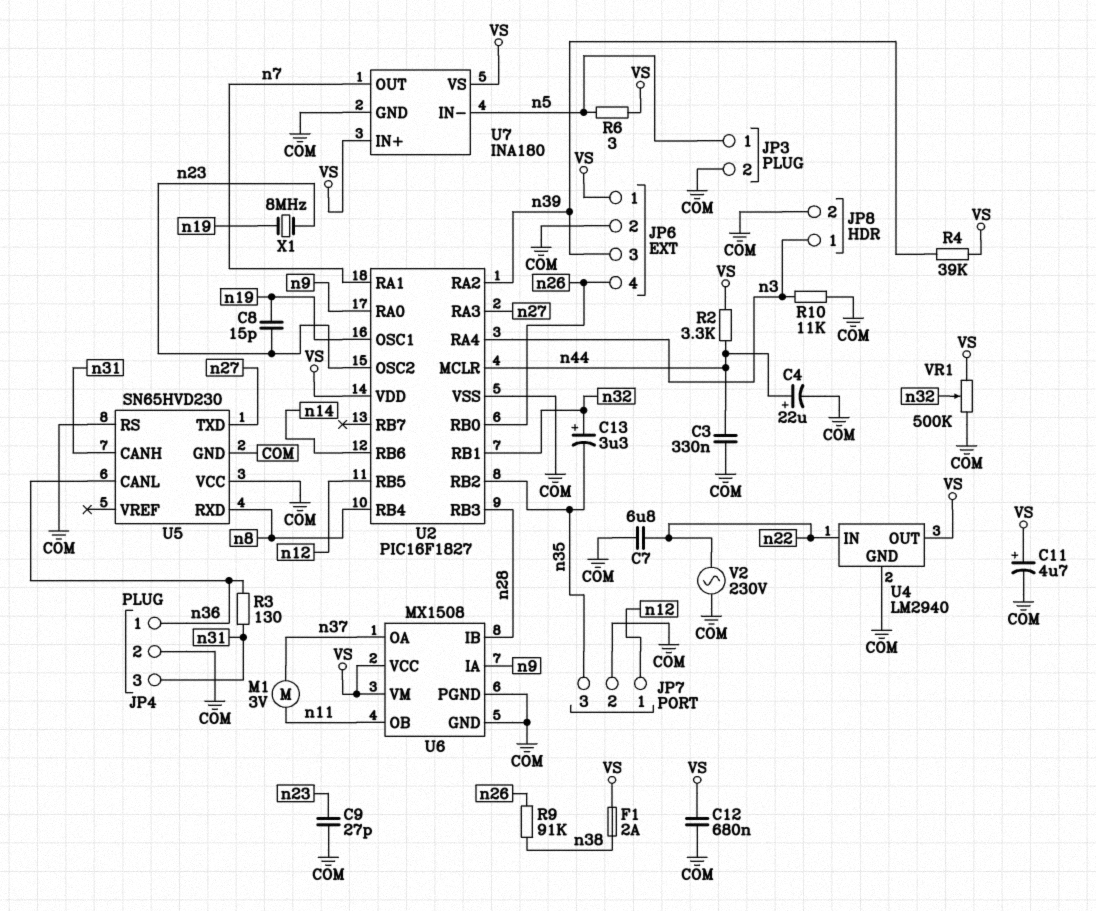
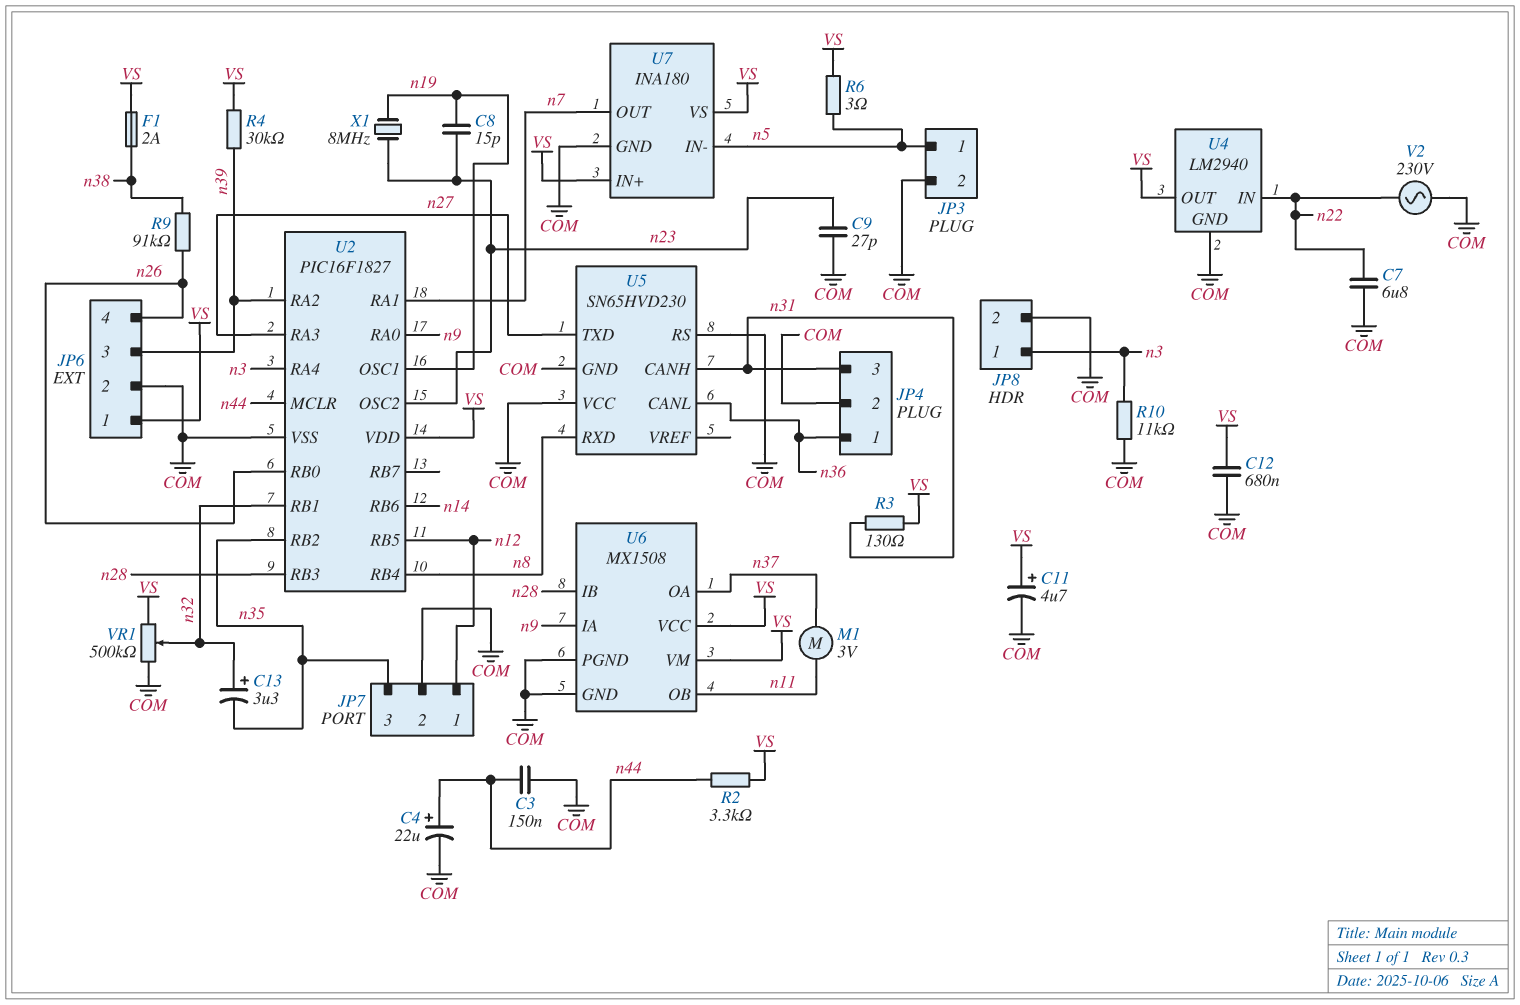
C3: 330nF (COM, n44) -> 150nF (COM, n44)
R3: 130 (n31, n36) -> 130 (VS, n31)
R4: 39k (VS, n39) -> 30k (VS, n39)

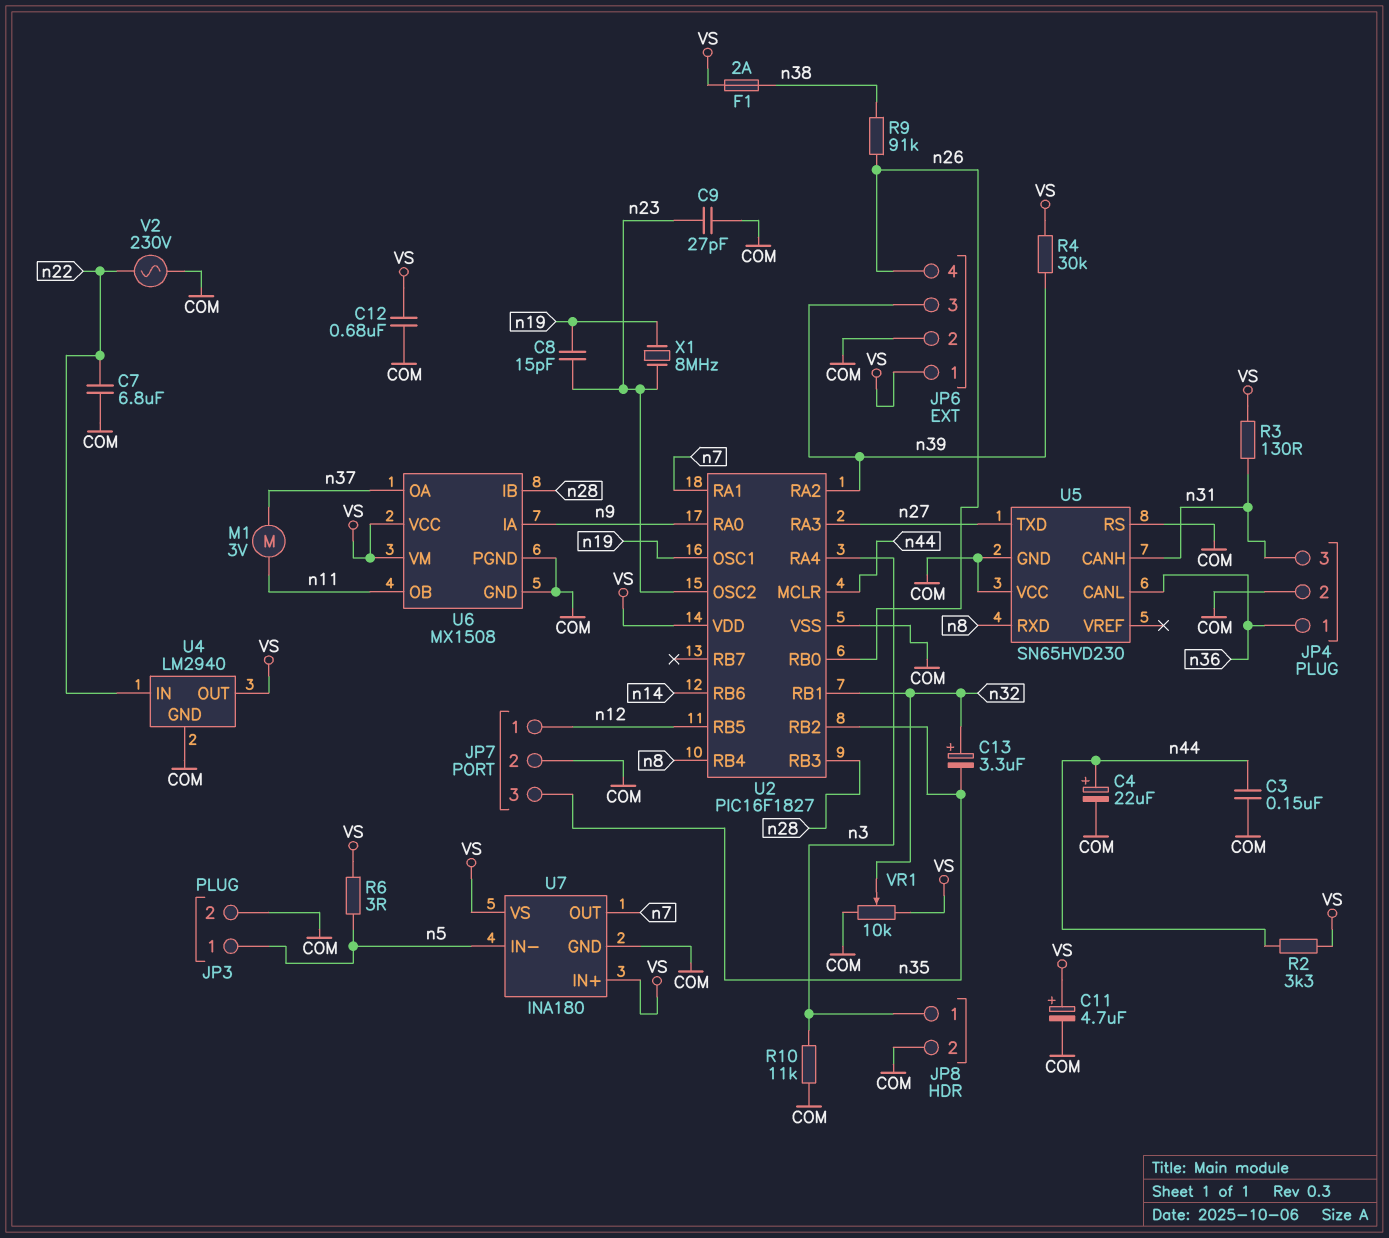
VR1: 500k (COM, VS, wiper n32) -> 10k (COM, VS, wiper n32)

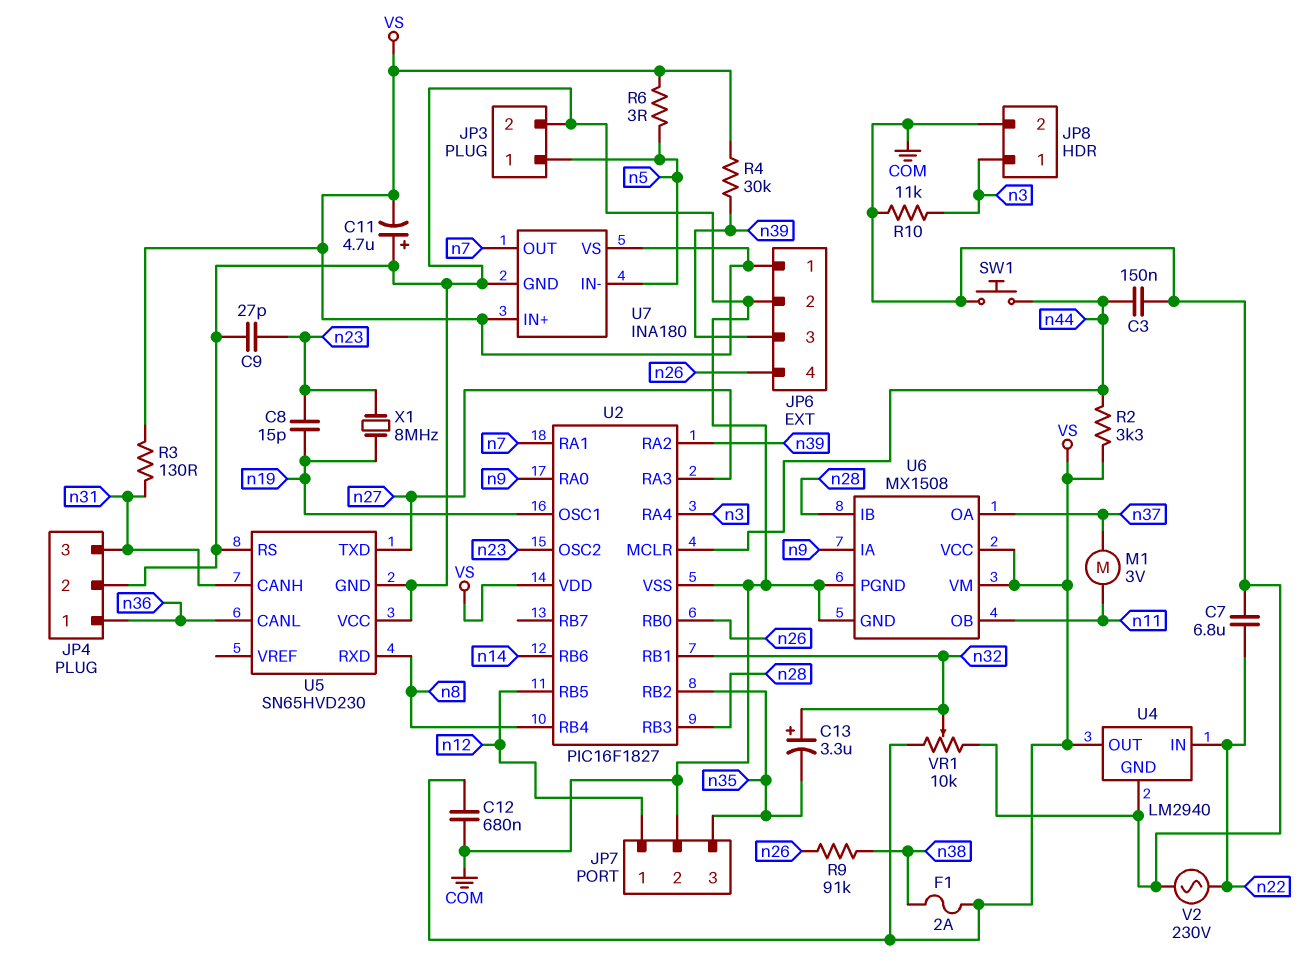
C4: 22uF (plus n44, minus COM) -> none
C11: 4.7uF (plus VS, minus COM) -> 4.7uF (plus COM, minus VS)
SW1: none -> button (COM, n44)

